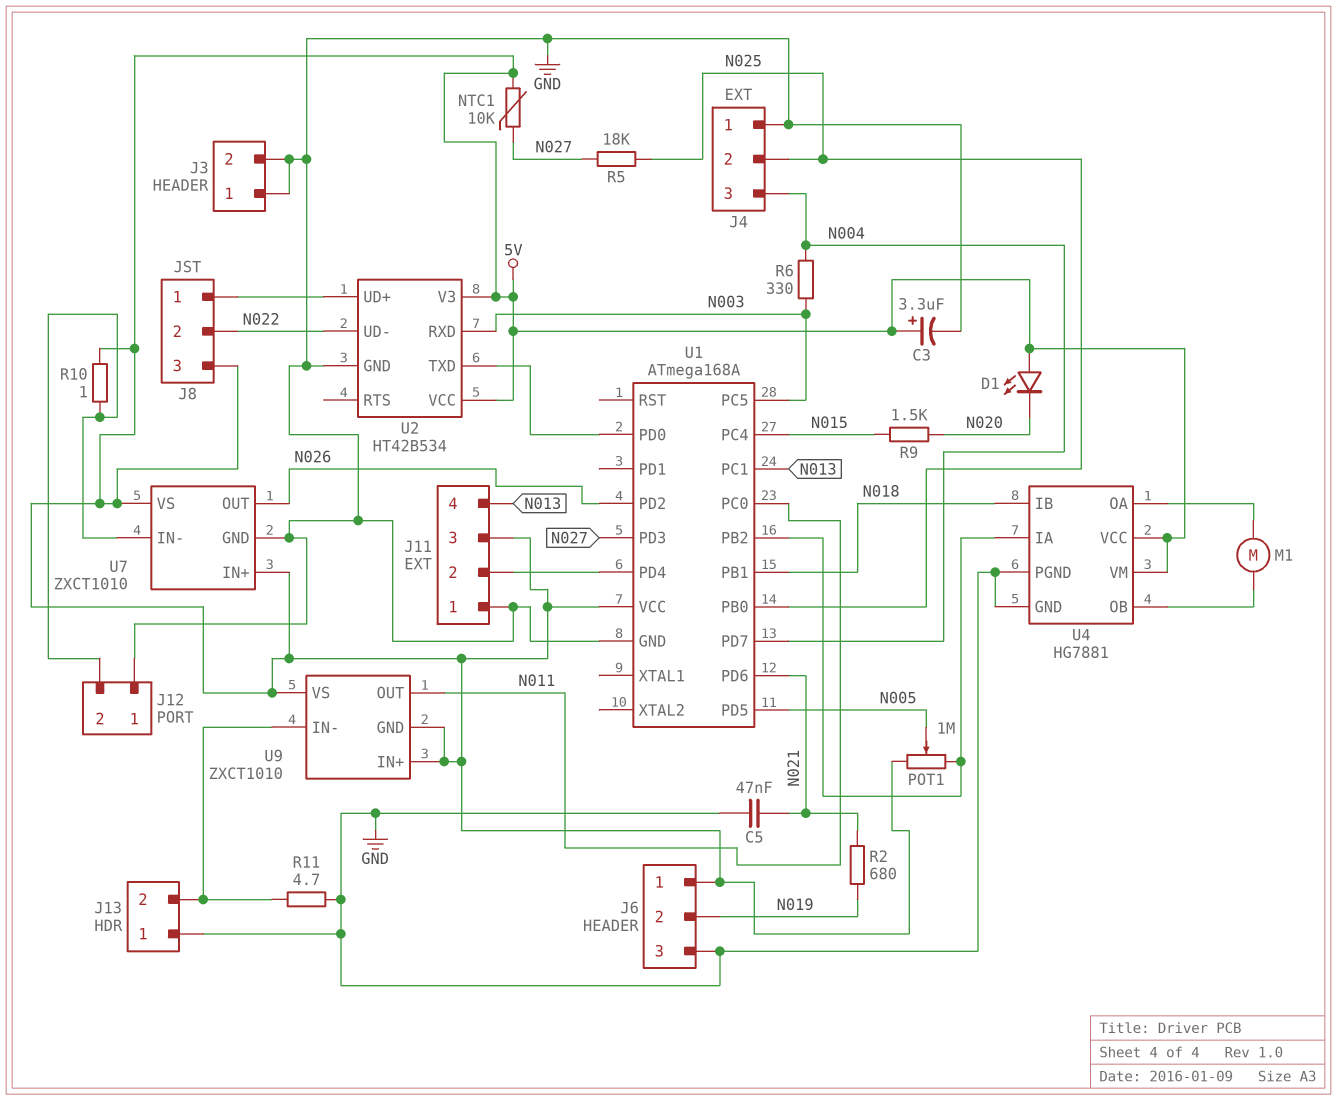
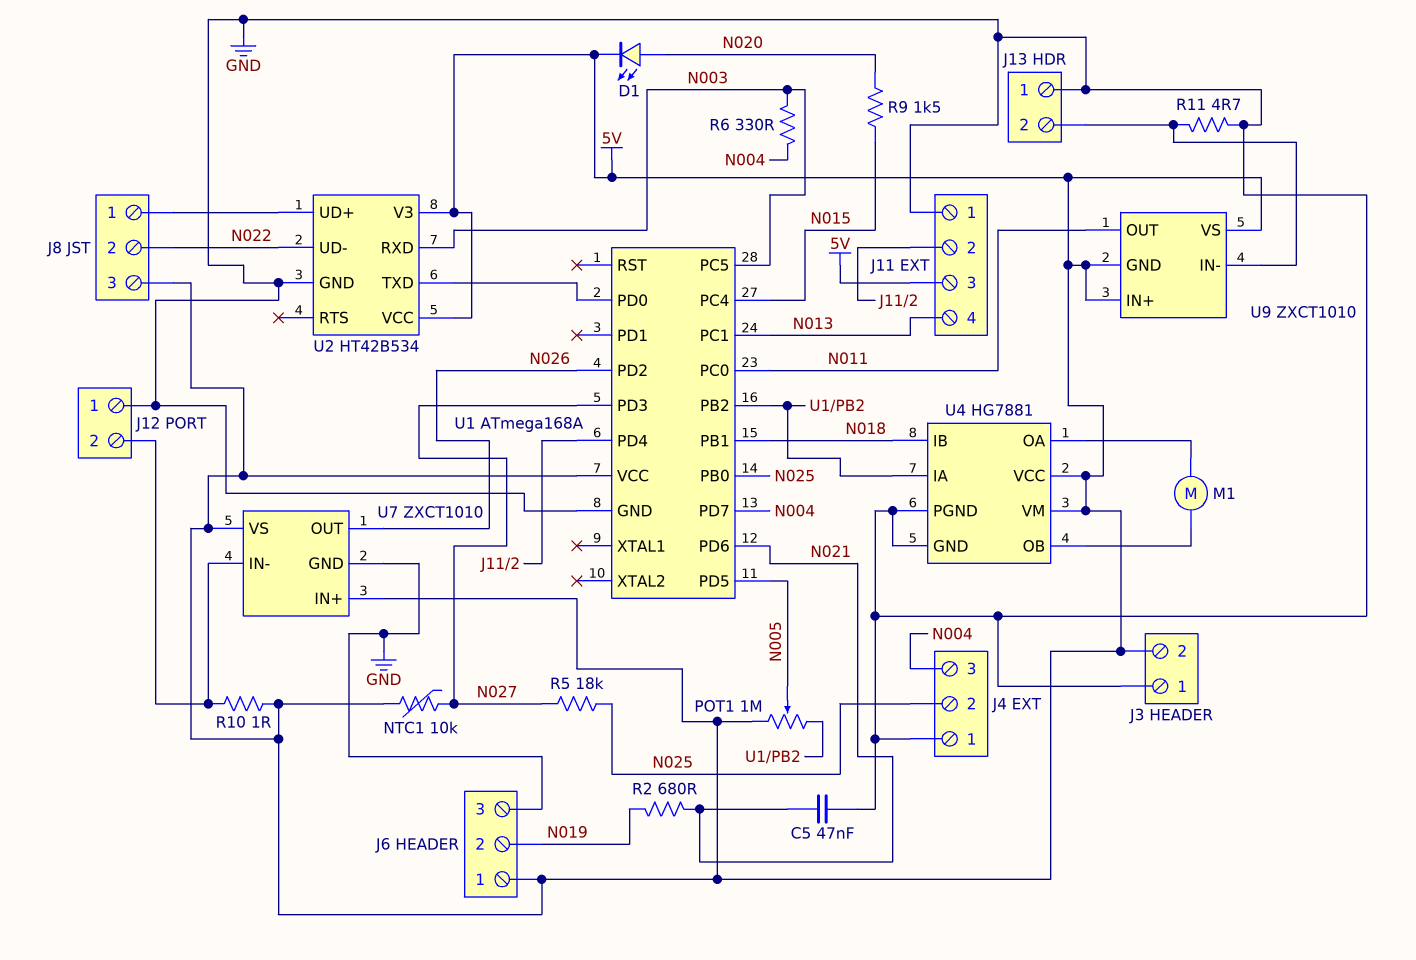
C3: 3.3uF (plus 5V, minus GND) -> none
D1: LED (A 5V, K N020) -> LED (A N020, K 5V)
J3 pin 2: GND -> 5V

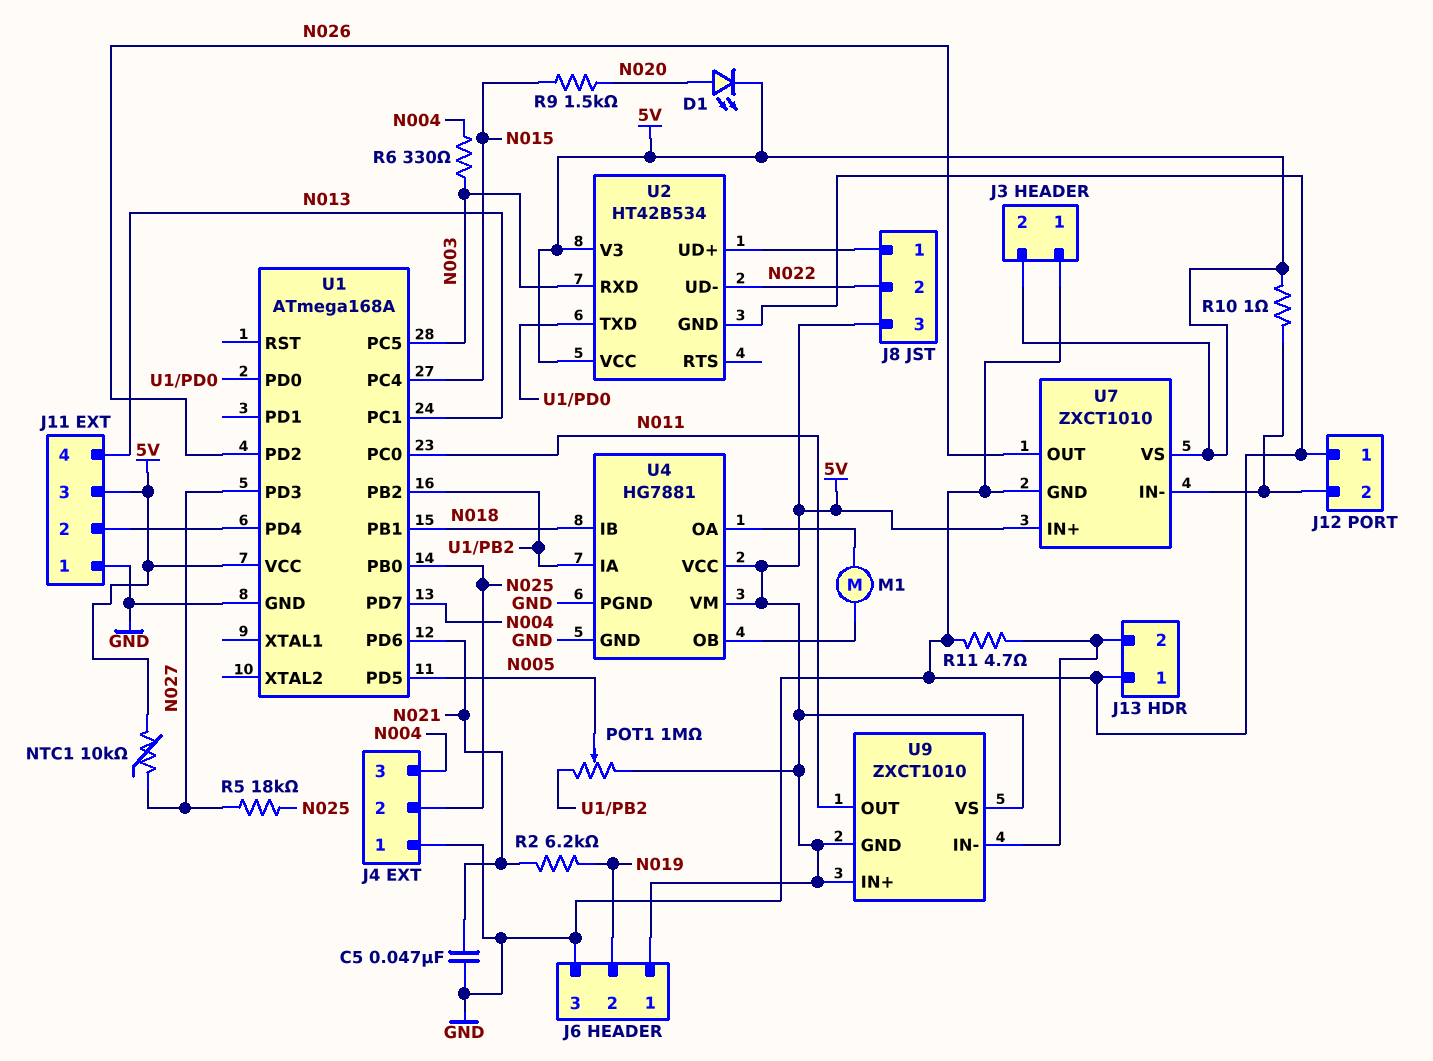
R2: 680 (N019, N021) -> 6.2k (N019, N021)

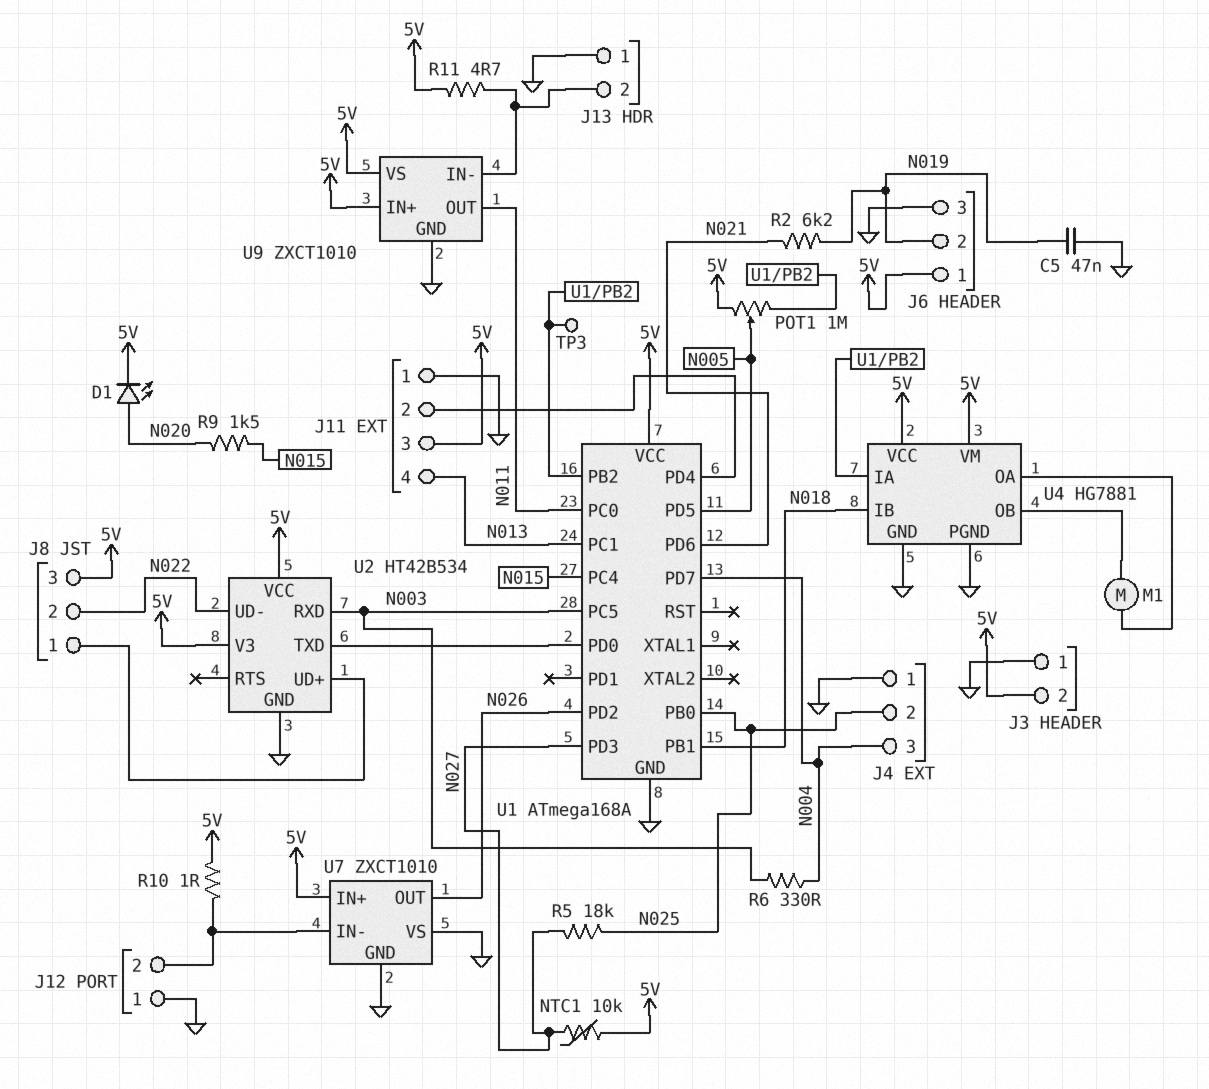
C5: 47nF (GND, N021) -> 47nF (GND, N019)
R11: 4.7 (GND, J13/2) -> 4.7 (5V, J13/2)
TP3: none -> test point (U1/PB2)
U7 pin VS: 5V -> GND
U9 pin GND: 5V -> GND

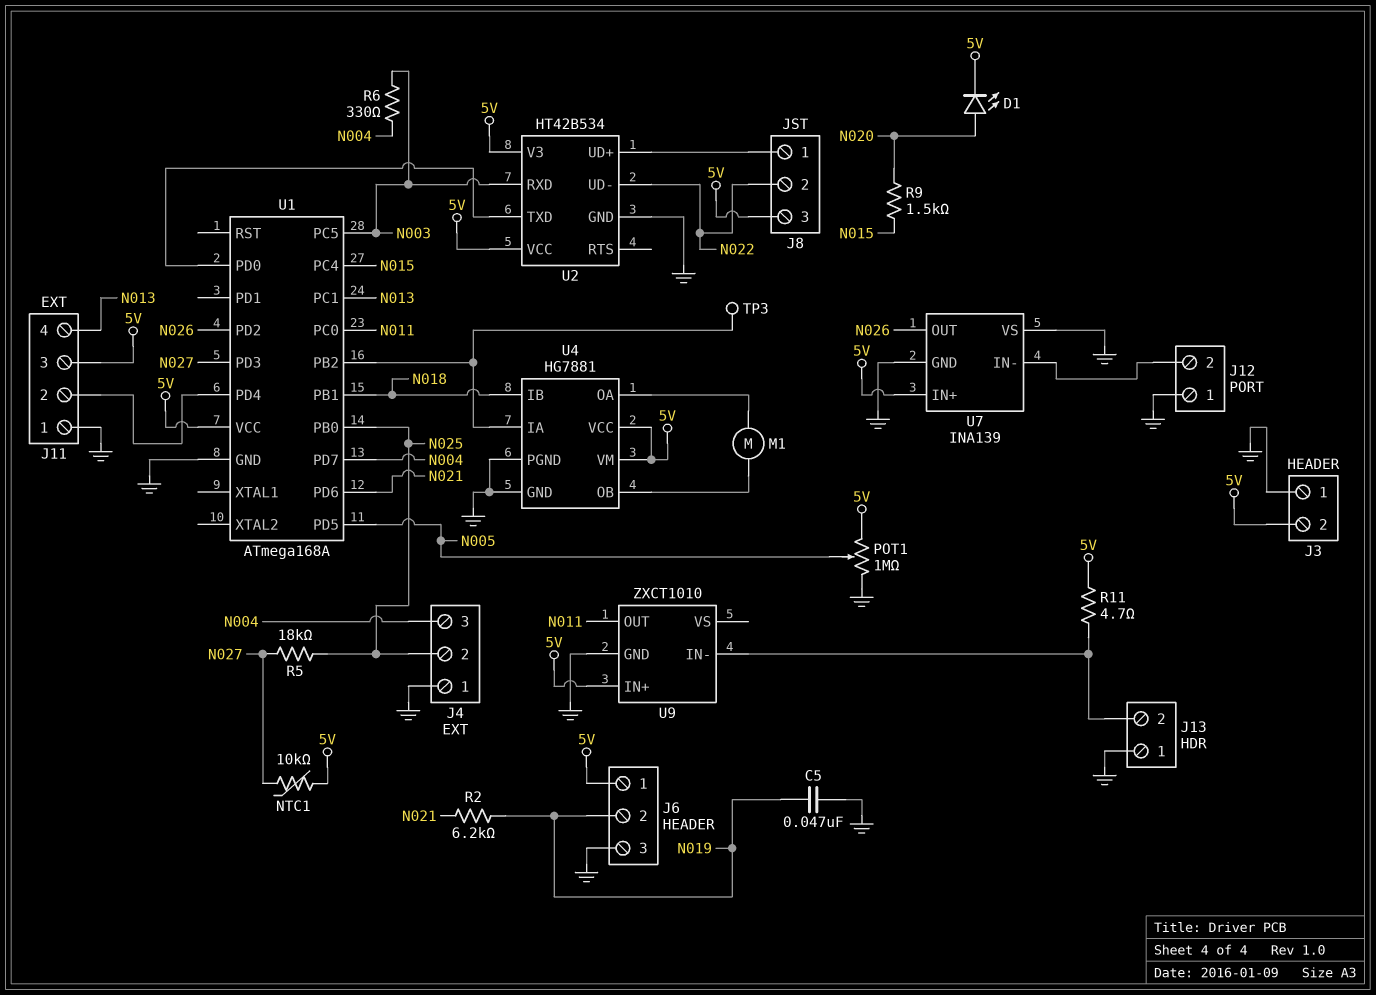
POT1: 1M (5V, U1/PB2, wiper N005) -> 1M (5V, GND, wiper N005)
R10: 1 (5V, J12/2) -> none
U7: ZXCT1010 -> INA139
U9 pin VS: 5V -> none

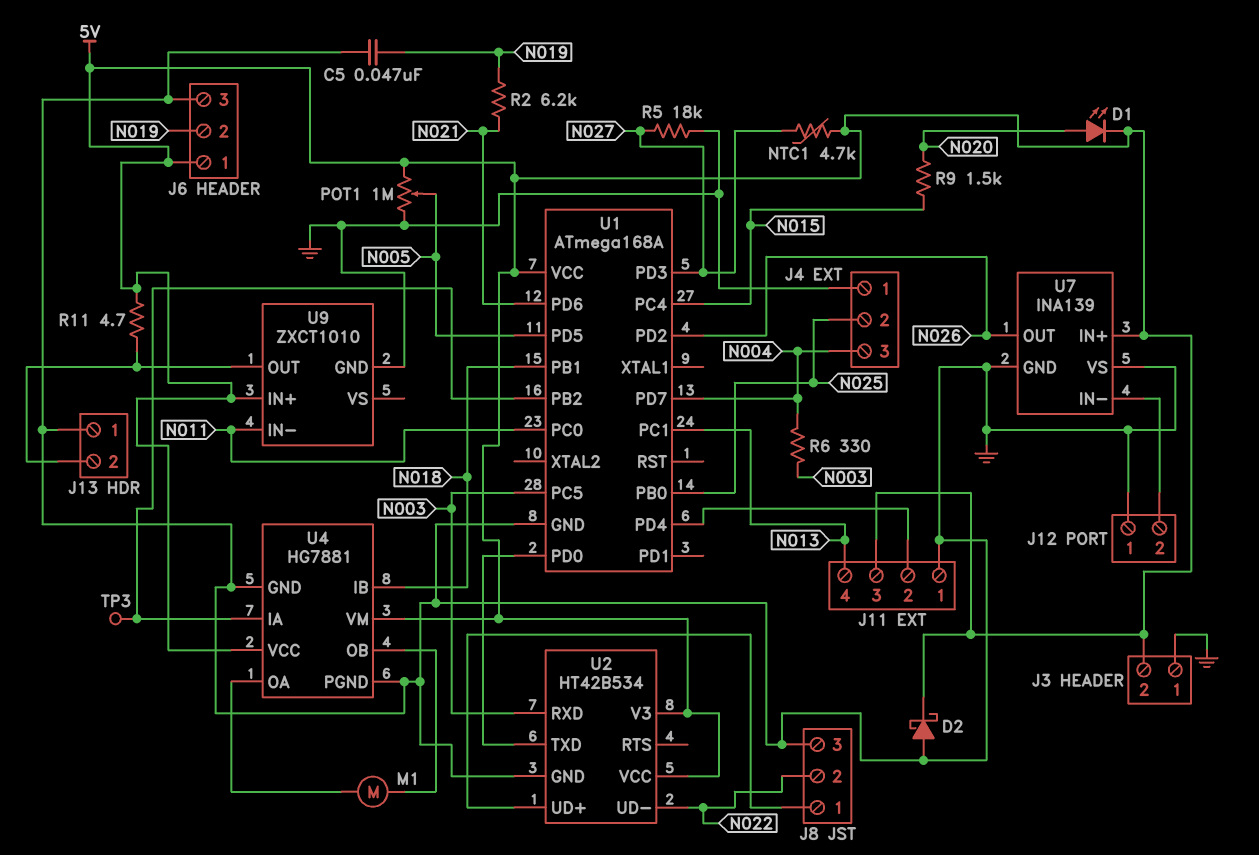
D2: none -> schottky (A GND, K 5V)
J8 pin 3: 5V -> GND
NTC1: 10k (5V, N027) -> 4.7k (5V, N027)
R5: 18k (N025, N027) -> 18k (GND, N027)
U9 pin IN-: J13/2 -> N011
U9 pin OUT: N011 -> J13/2

